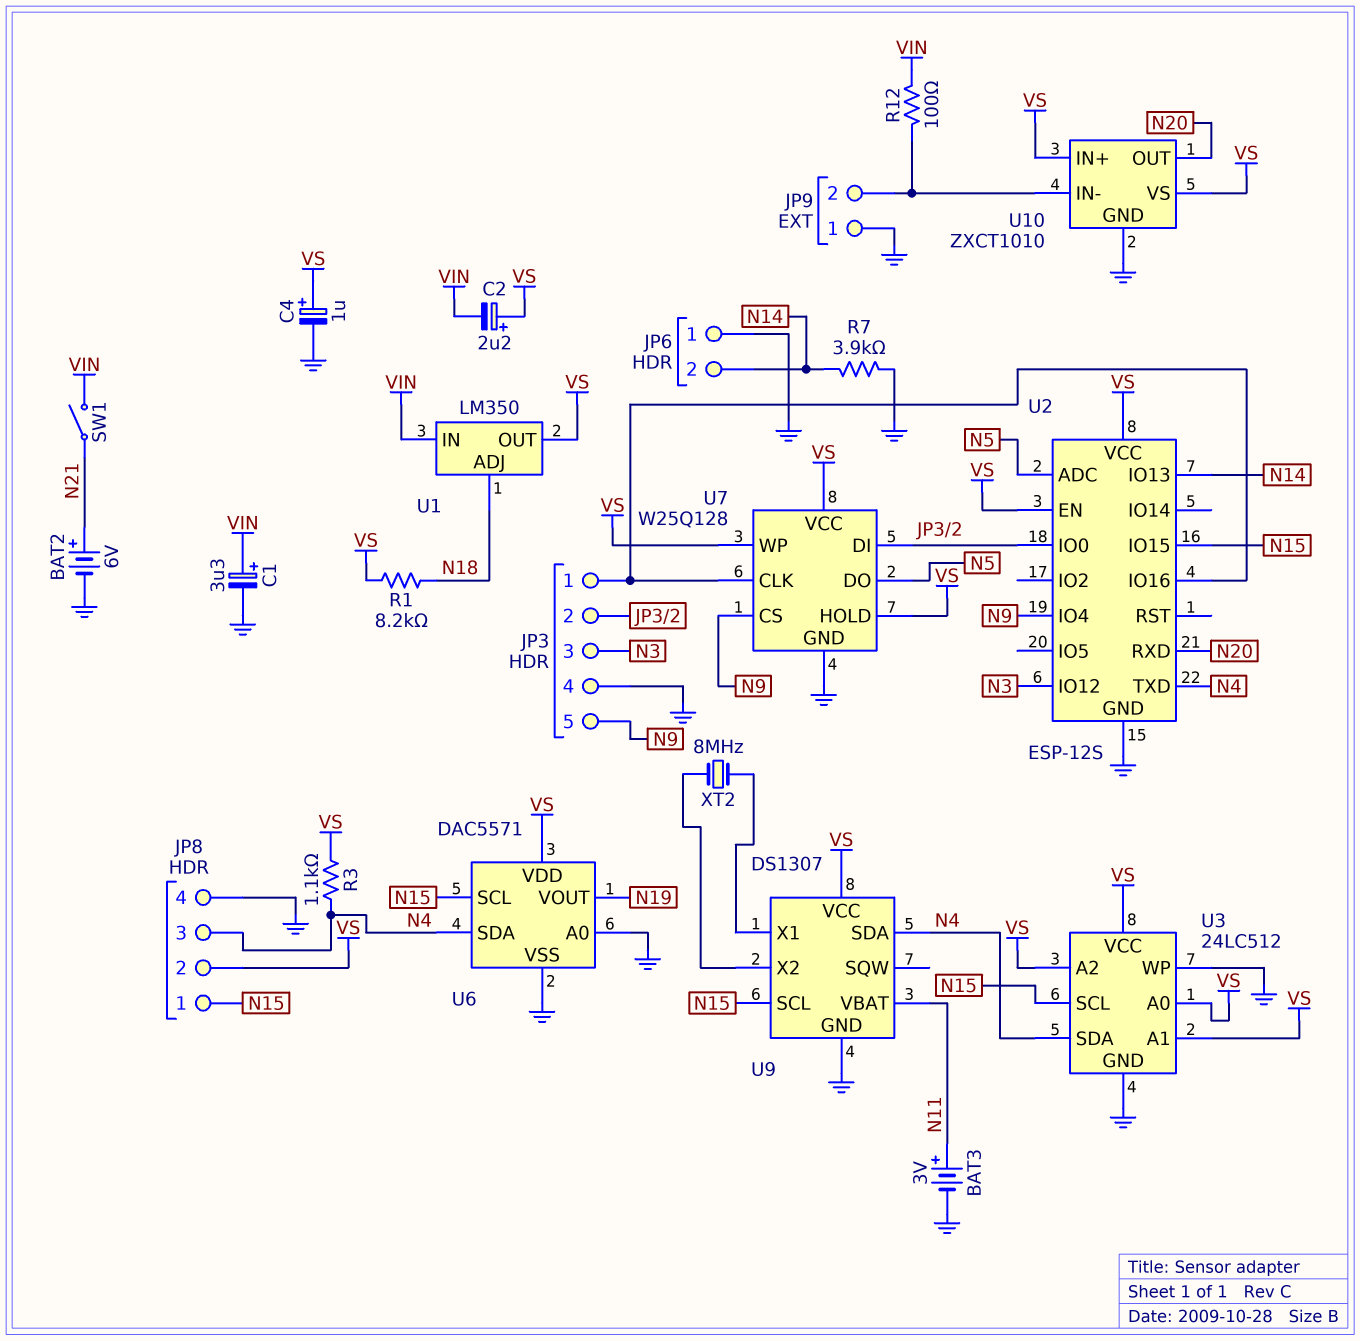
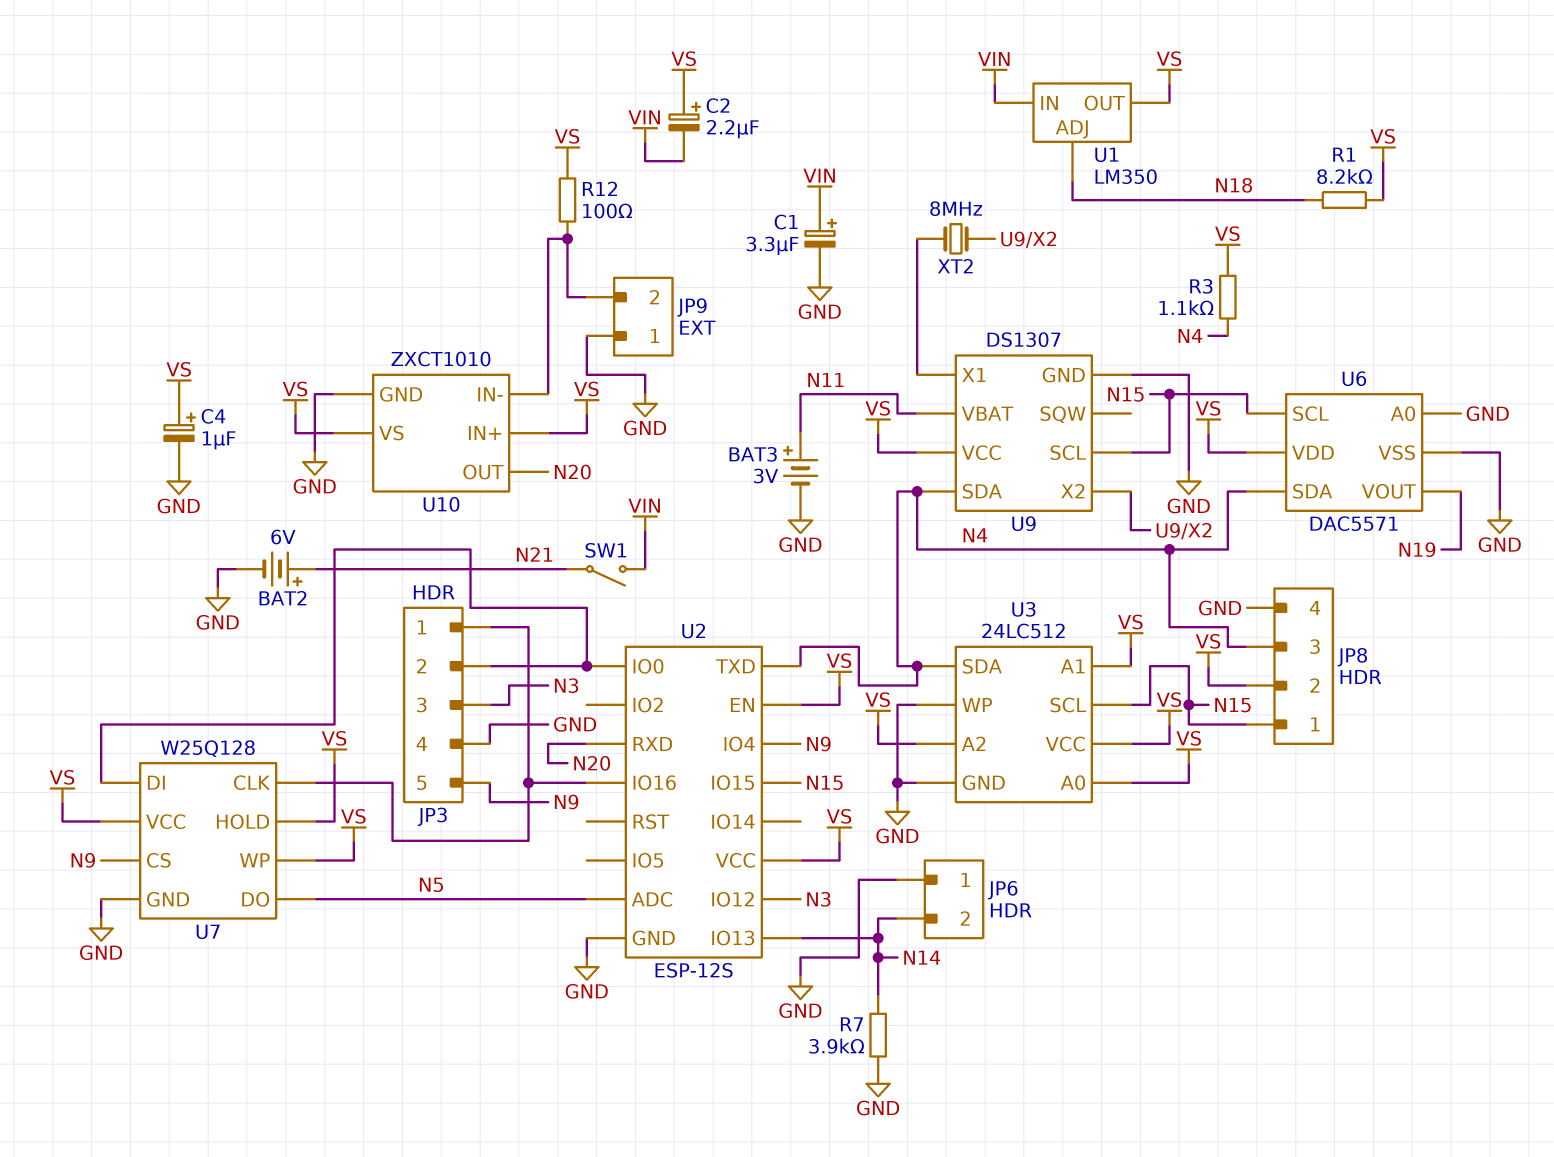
R12: 100 (JP9/2, VIN) -> 100 (JP9/2, VS)

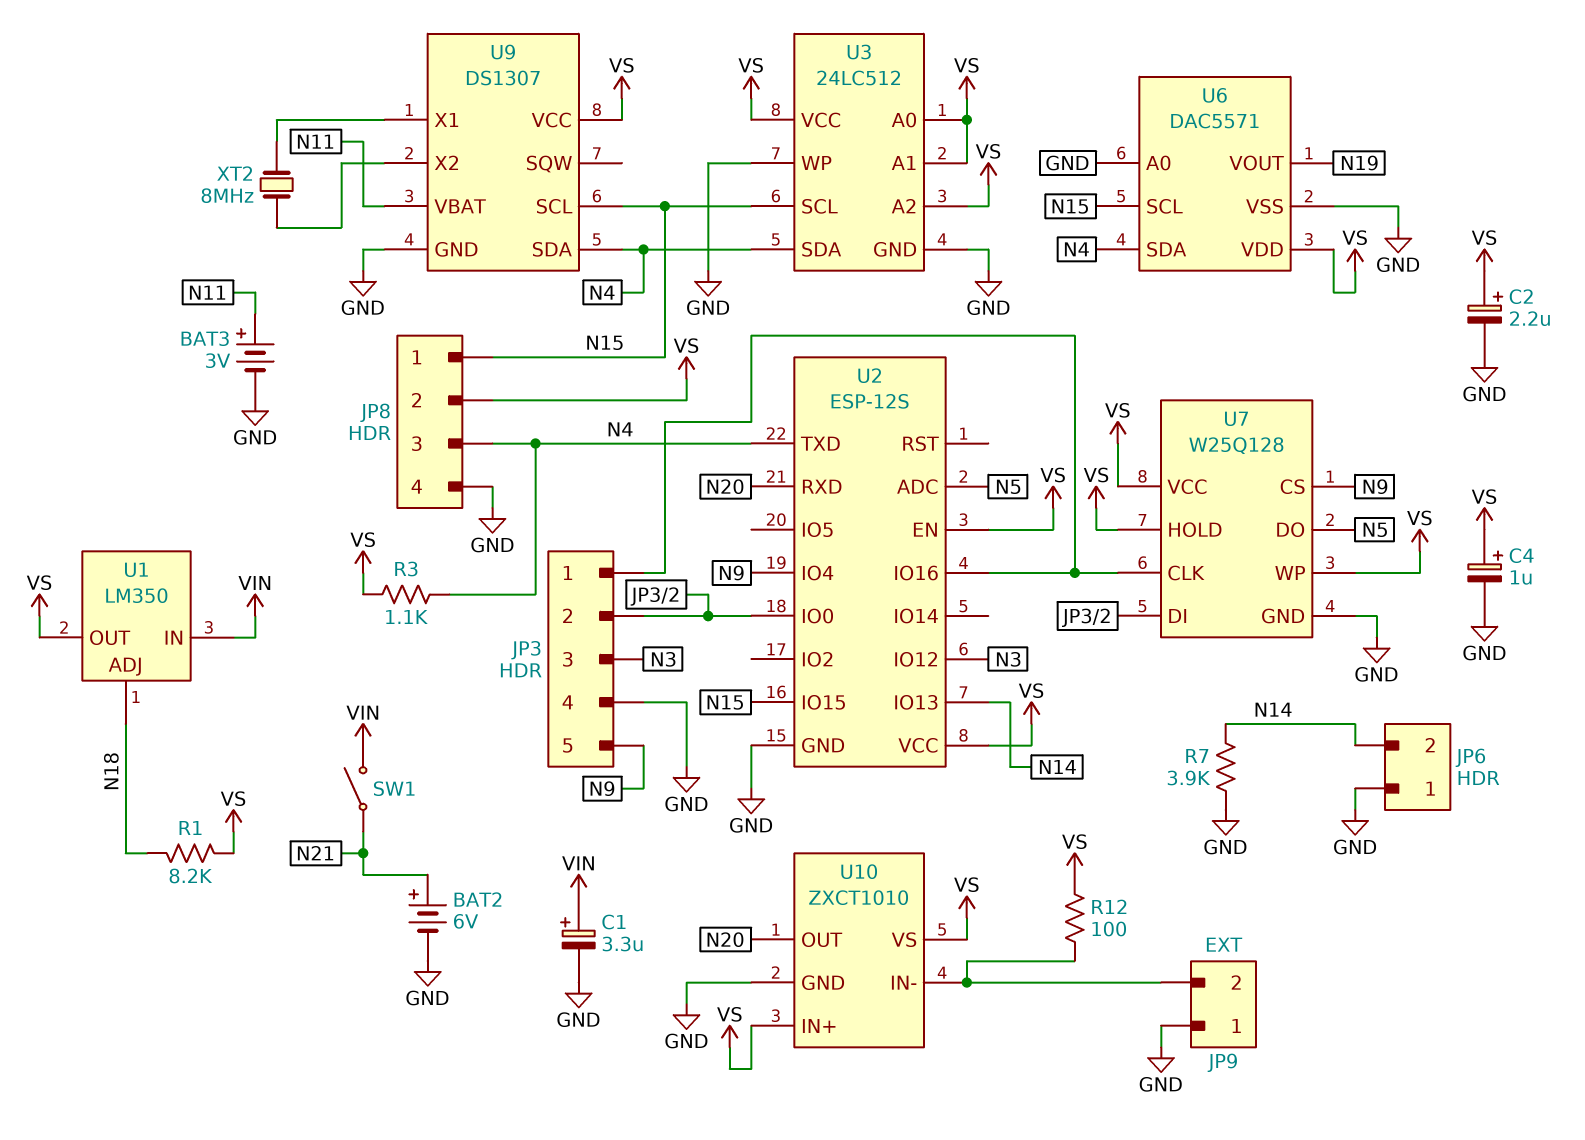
C2: 2.2uF (plus VS, minus VIN) -> 2.2uF (plus VS, minus GND)

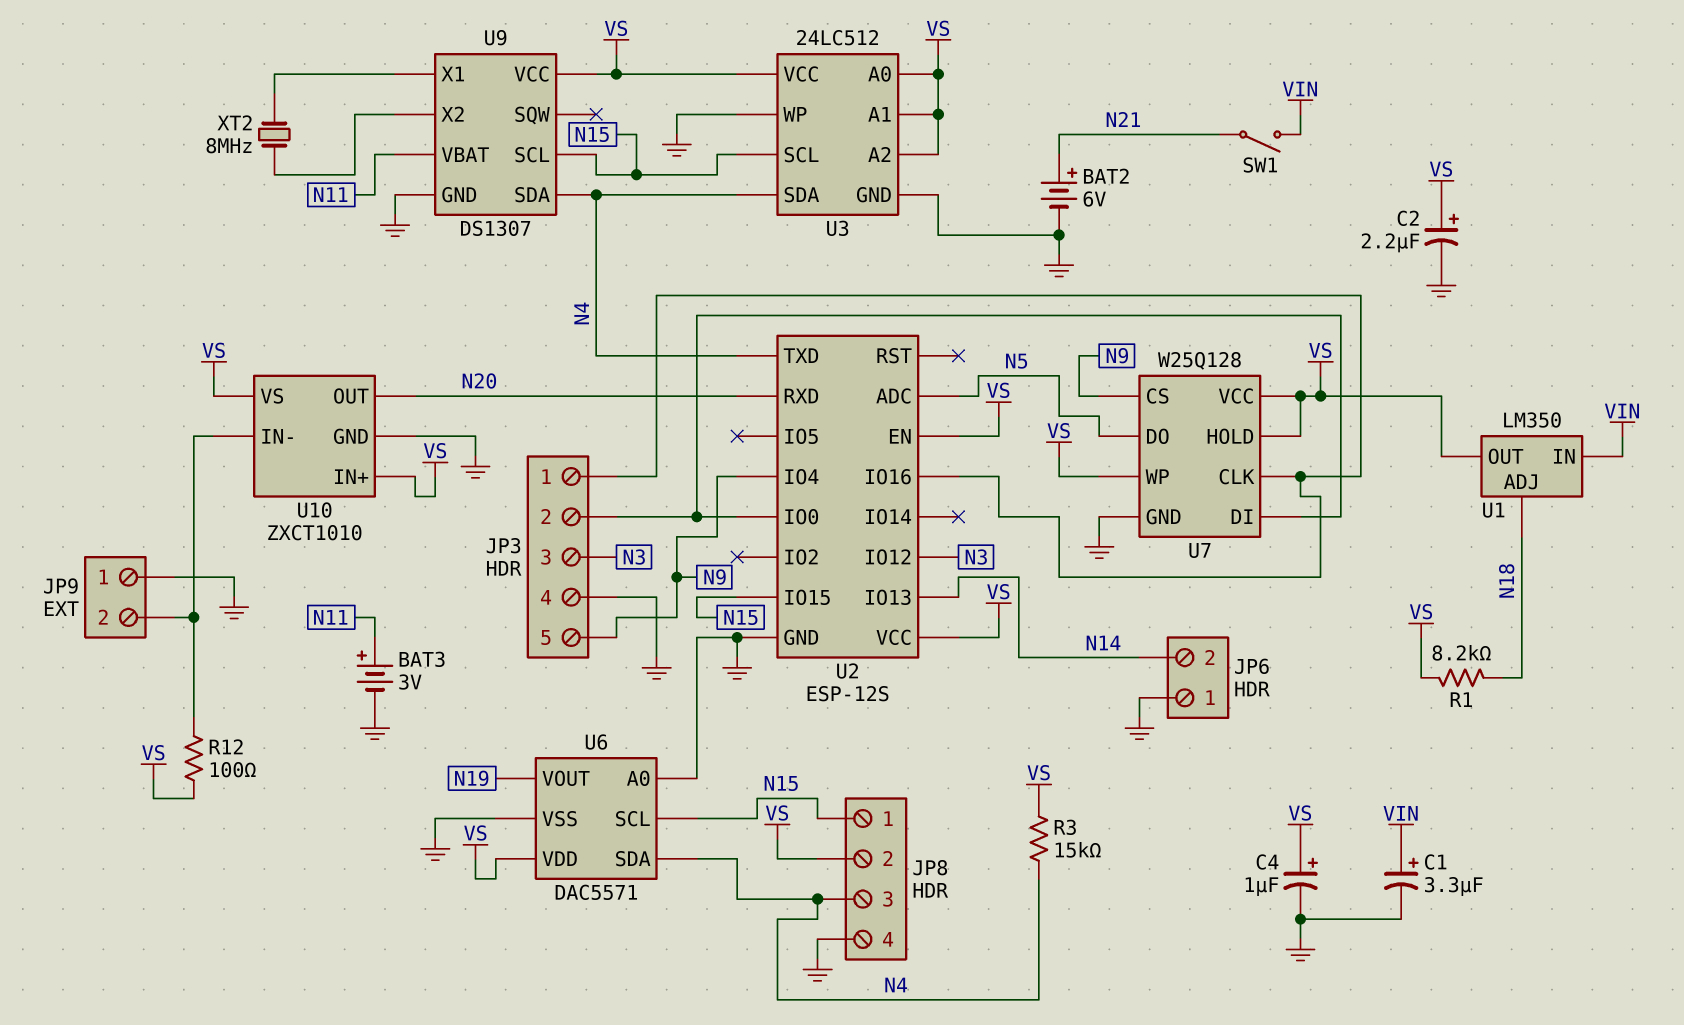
R3: 1.1k (N4, VS) -> 15k (N4, VS)
R7: 3.9k (GND, N14) -> none

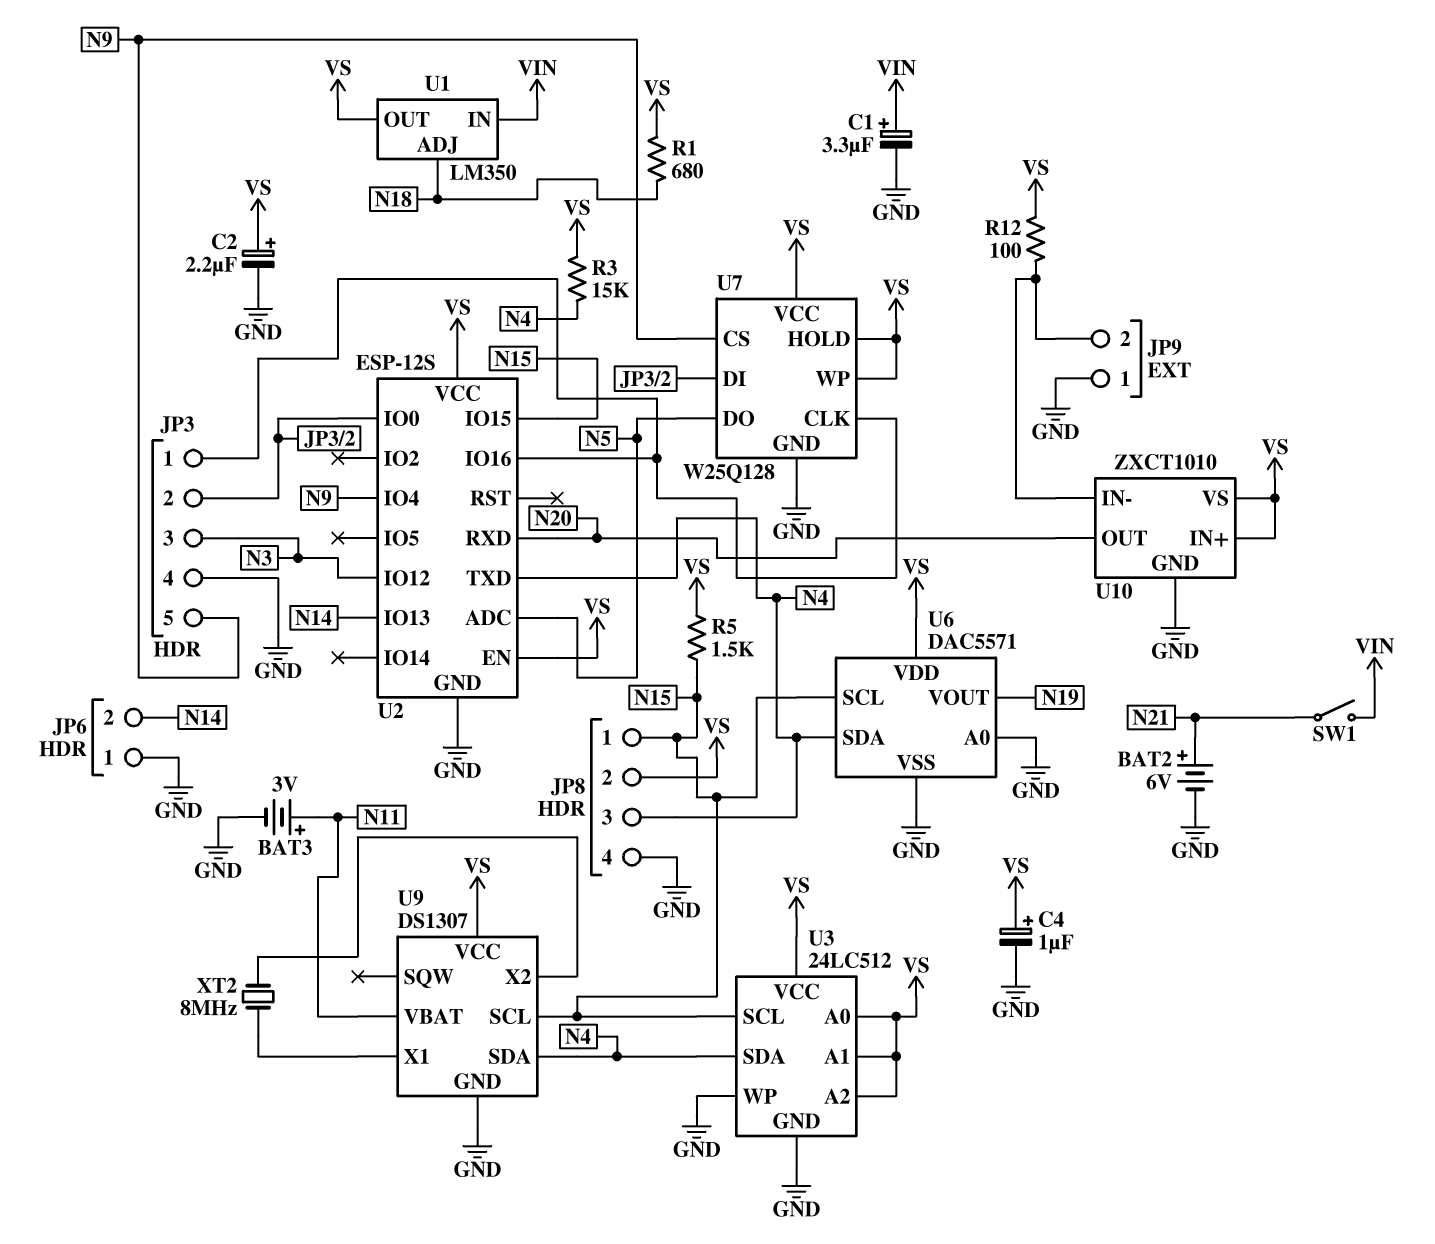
R1: 8.2k (N18, VS) -> 680 (N18, VS)
R5: none -> 1.5k (N15, VS)

